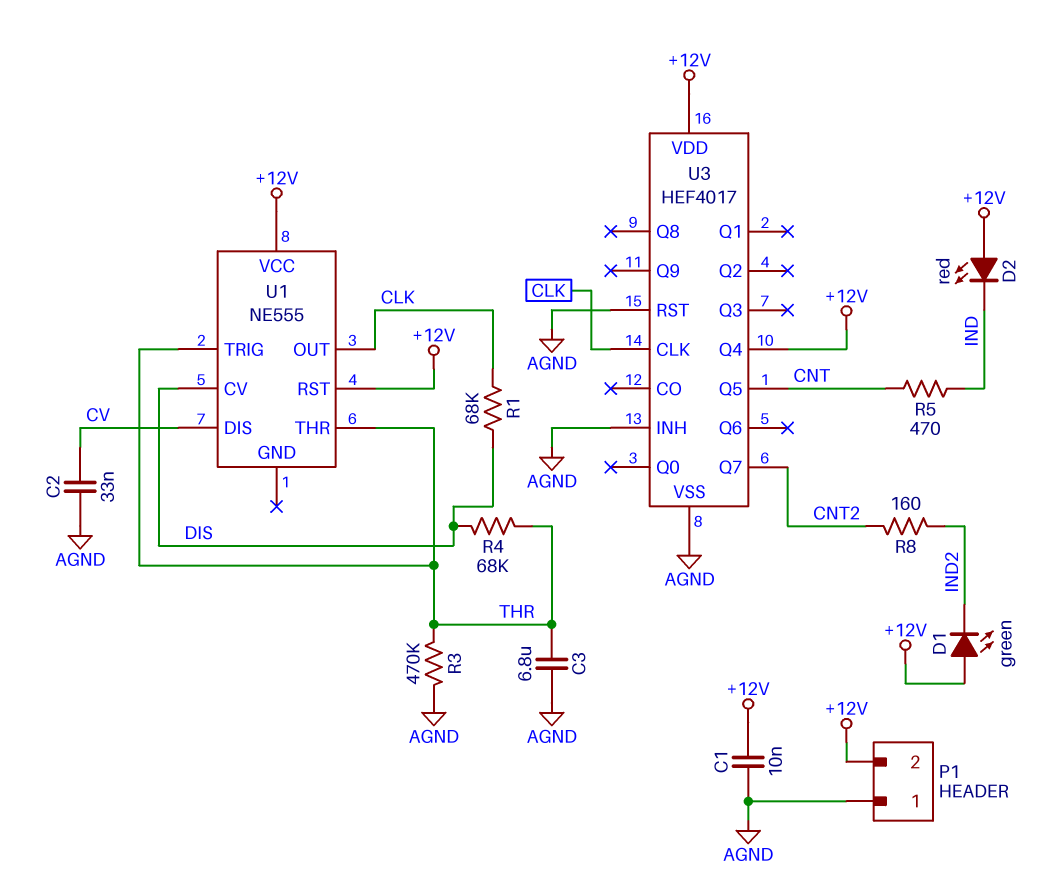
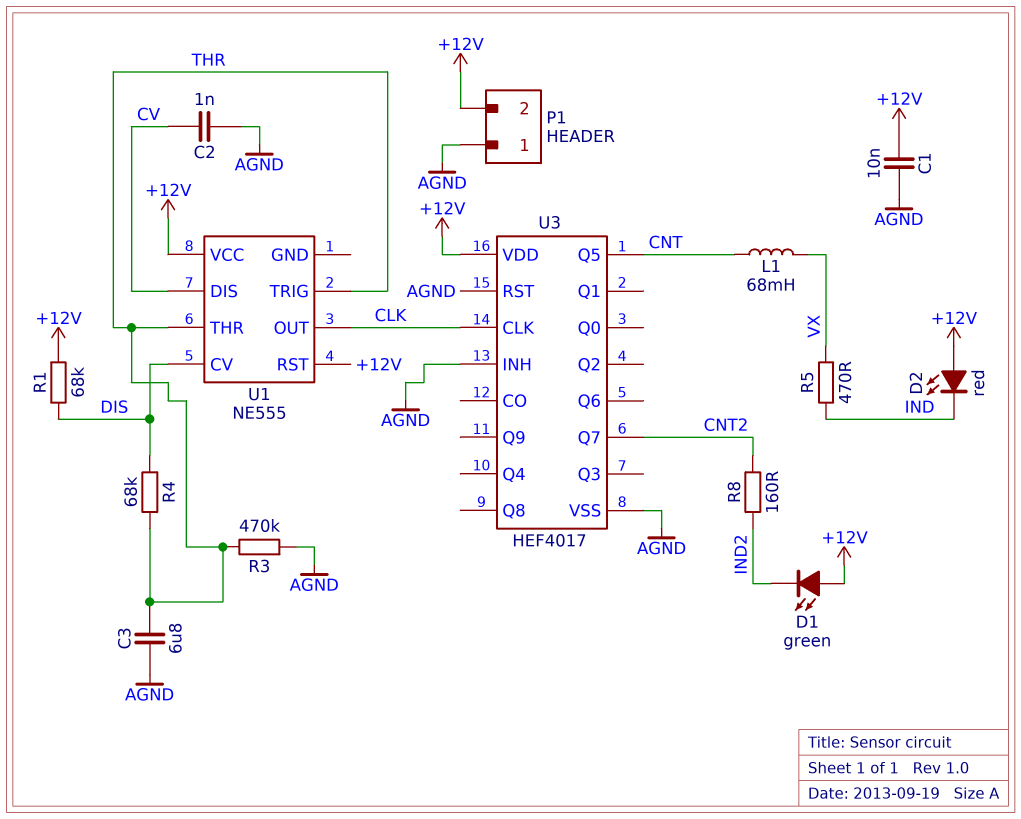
C2: 33nF (AGND, CV) -> 1nF (AGND, CV)
L1: none -> 68mH (CNT, VX)
R1: 68k (CLK, DIS) -> 68k (+12V, DIS)
R5: 470 (CNT, IND) -> 470 (IND, VX)
U3 pin Q4: +12V -> none

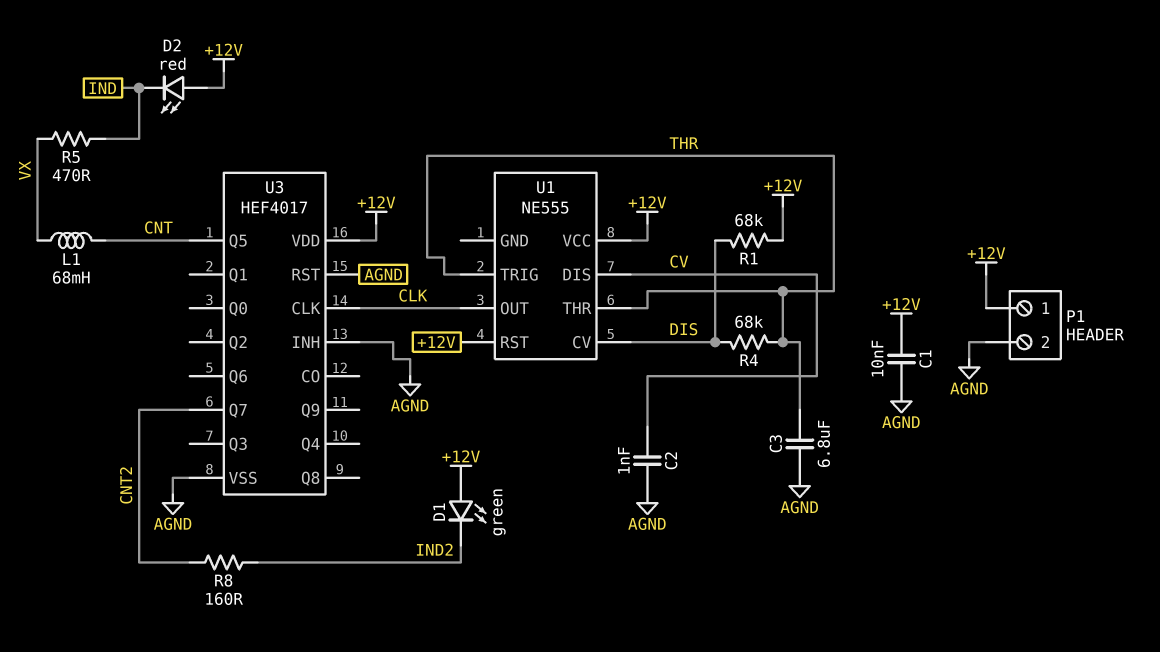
P1 pin 1: AGND -> +12V
P1 pin 2: +12V -> AGND
R3: 470k (AGND, THR) -> none

